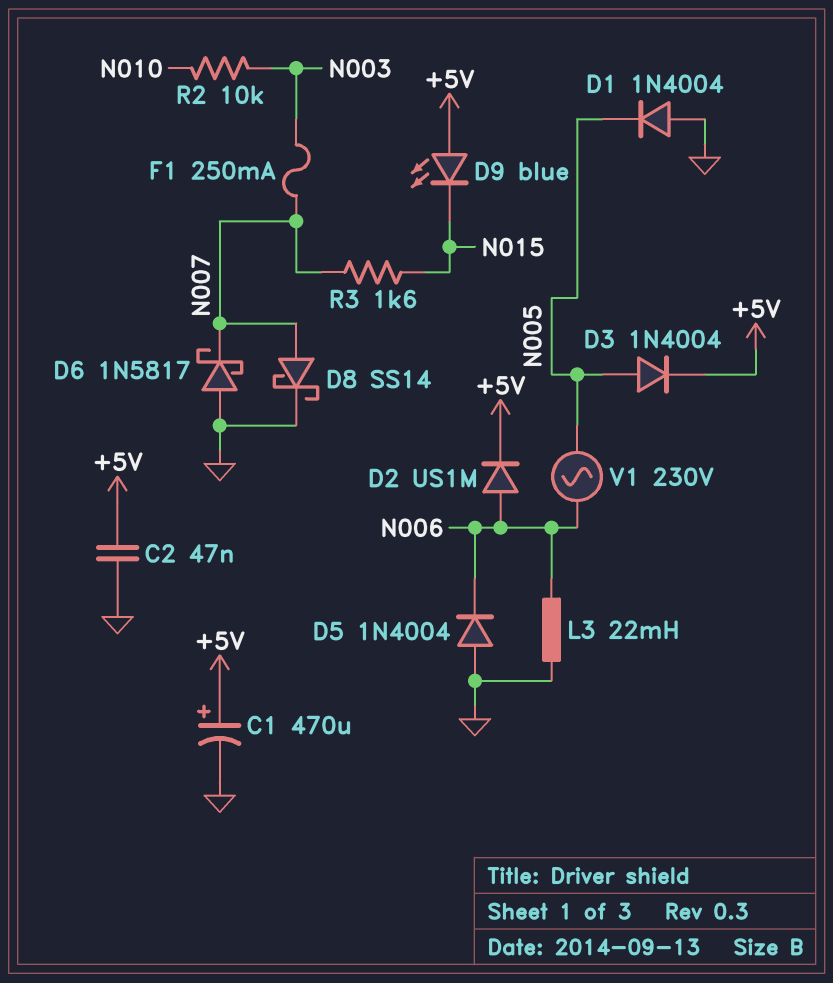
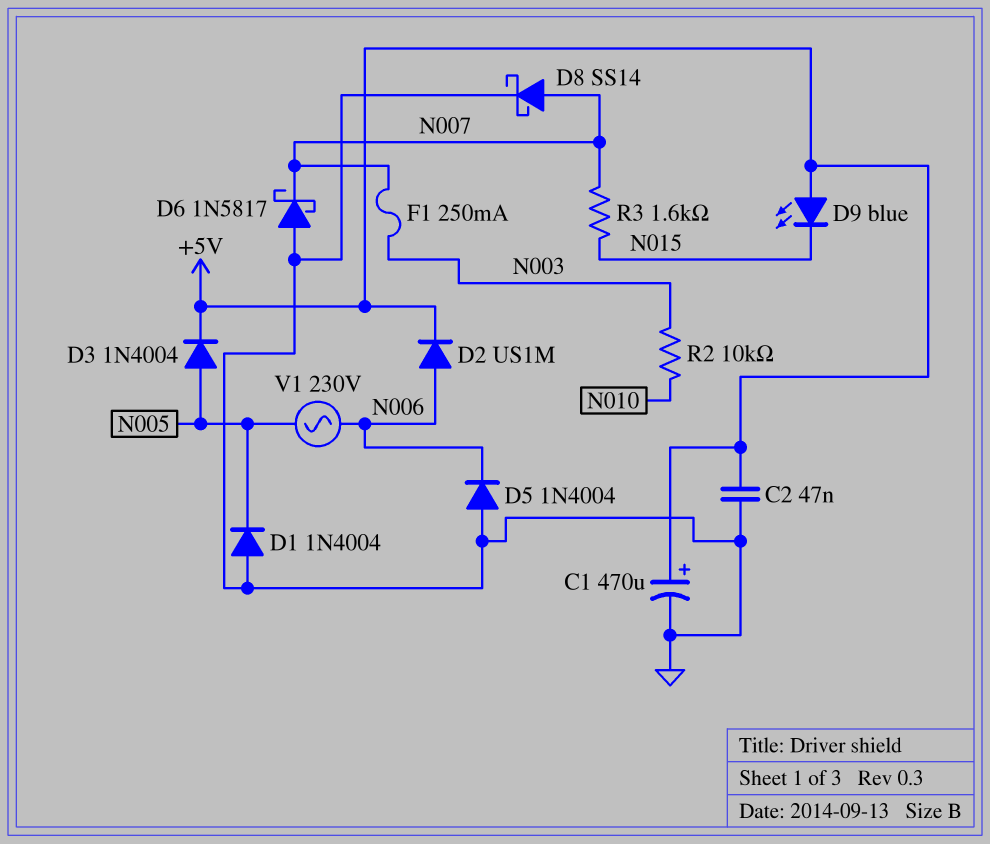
L3: 22mH (GND, N006) -> none

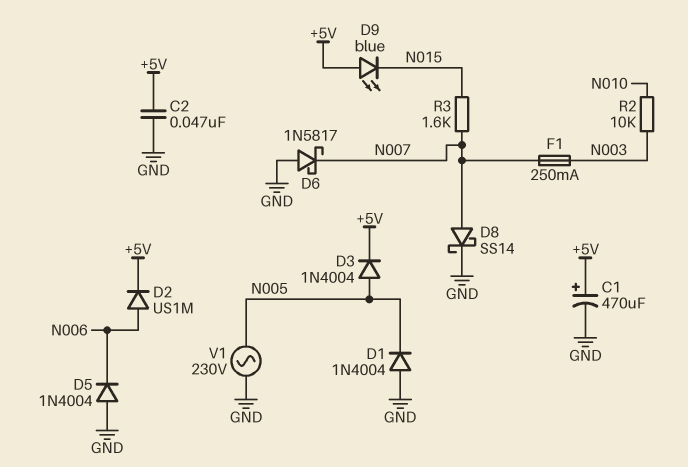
V1: AC 230V (N005, N006) -> AC 230V (GND, N005)

